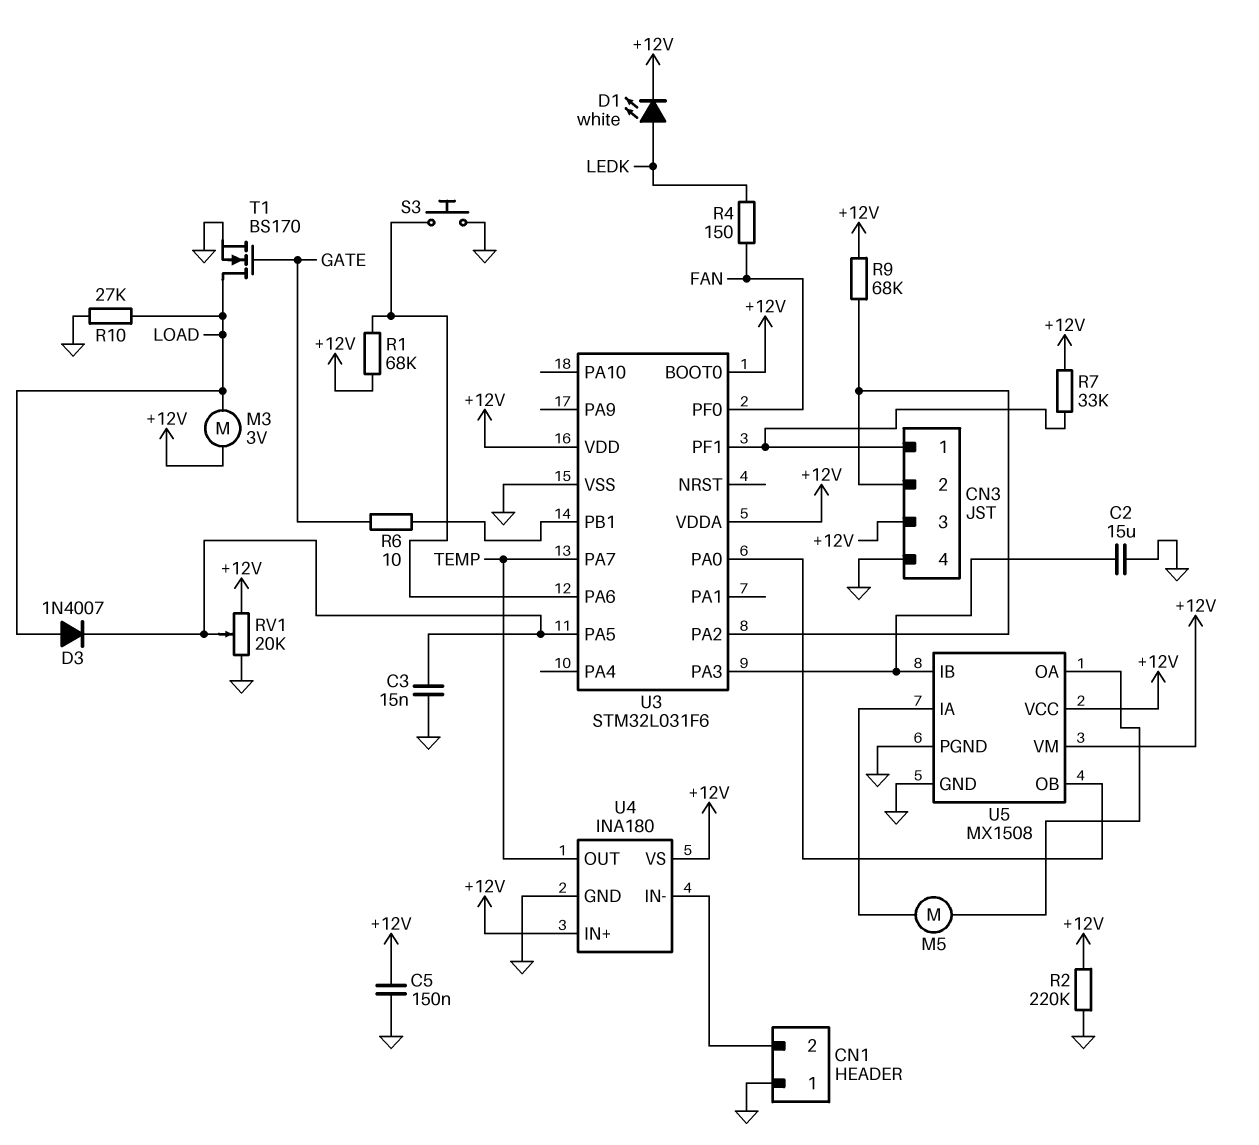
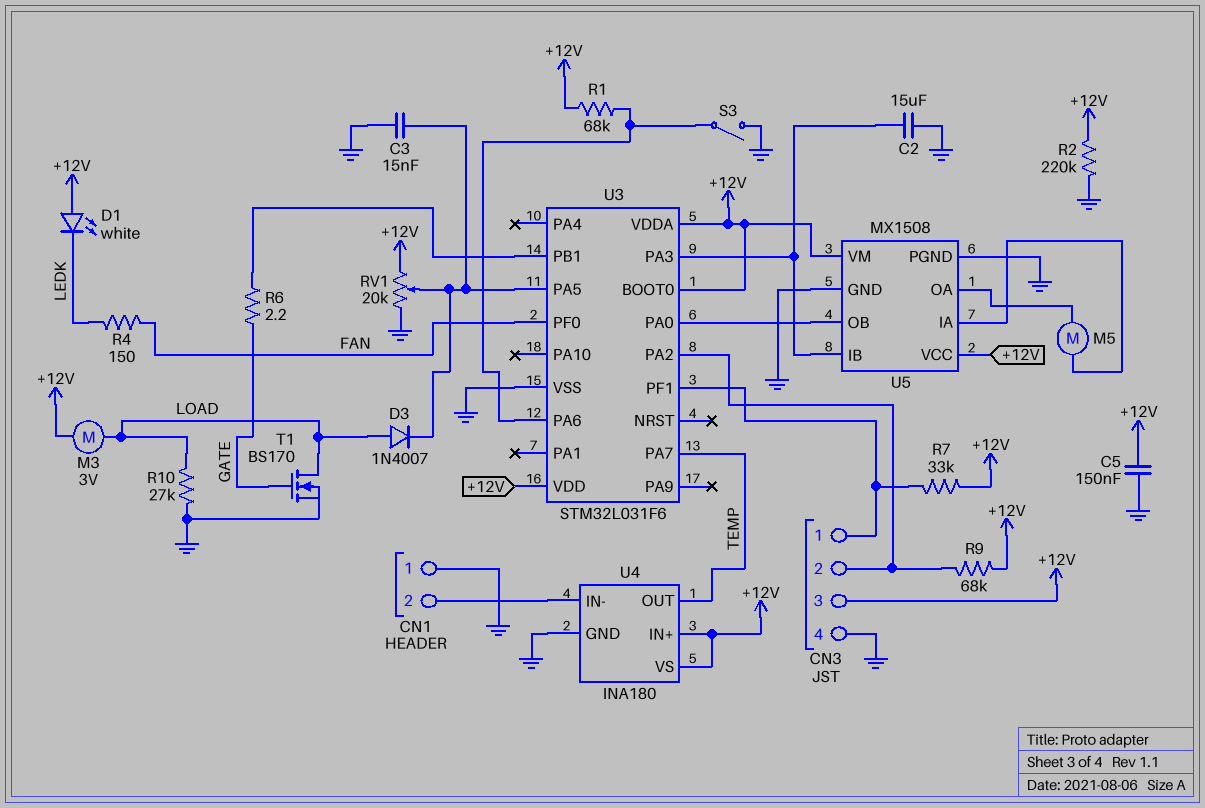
D1: LED white (A LEDK, K +12V) -> LED white (A +12V, K LEDK)
R6: 10 (GATE, U3/PB1) -> 2.2 (GATE, U3/PB1)
S3: button (GND, U3/PA6) -> switch (GND, U3/PA6)

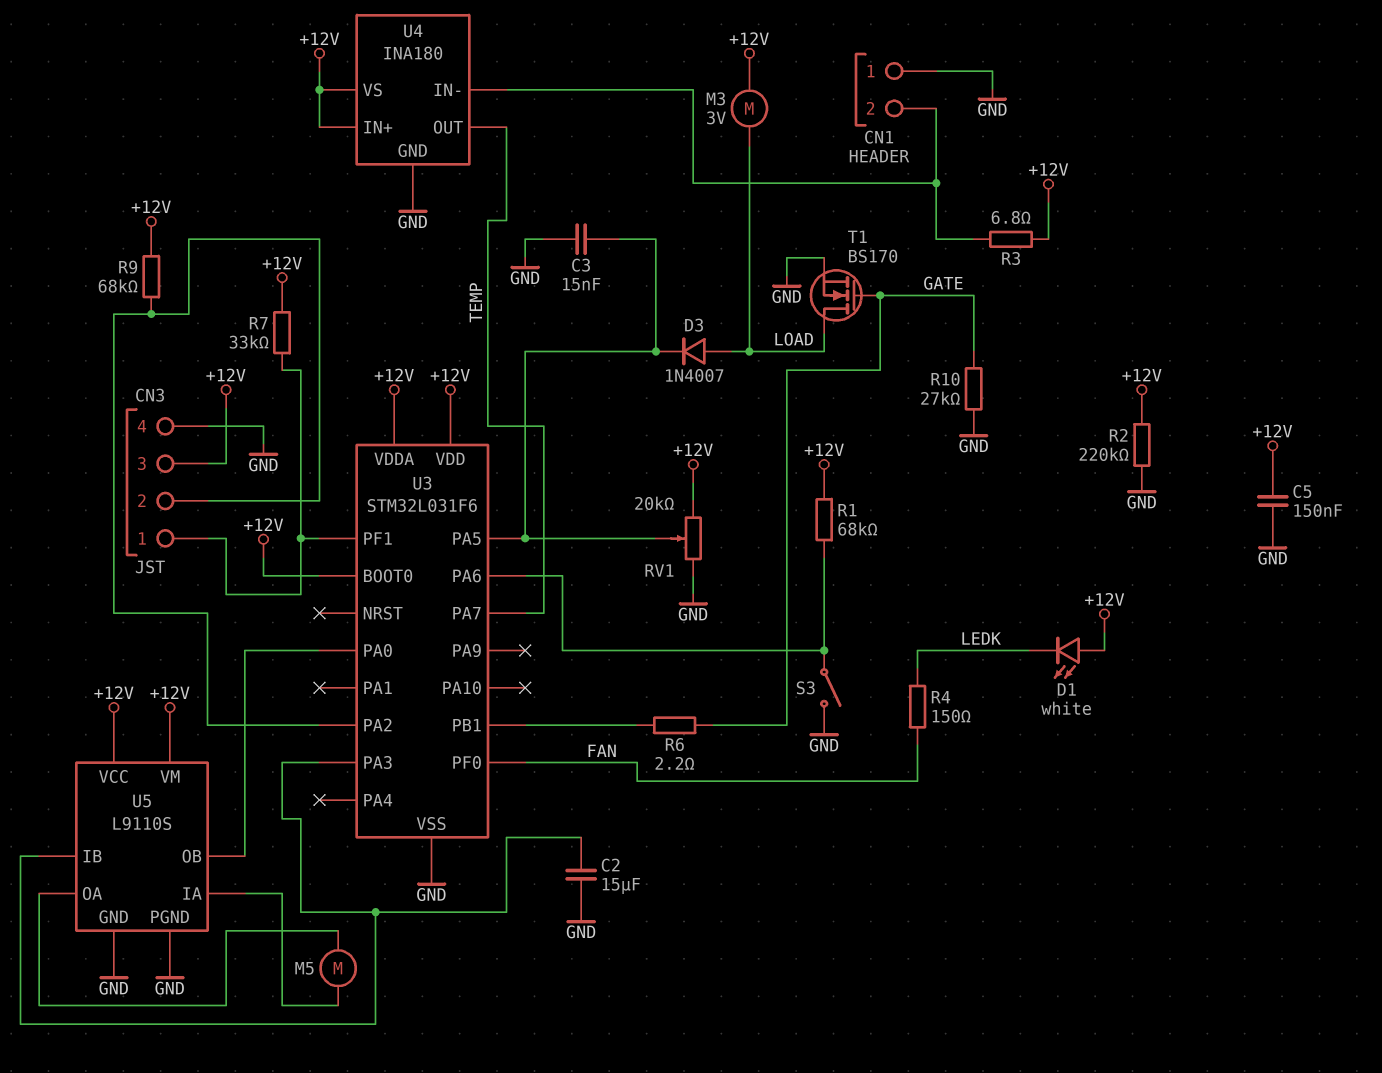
R3: none -> 6.8 (+12V, CN1/2)
R10: 27k (GND, LOAD) -> 27k (GATE, GND)
U5: MX1508 -> L9110S

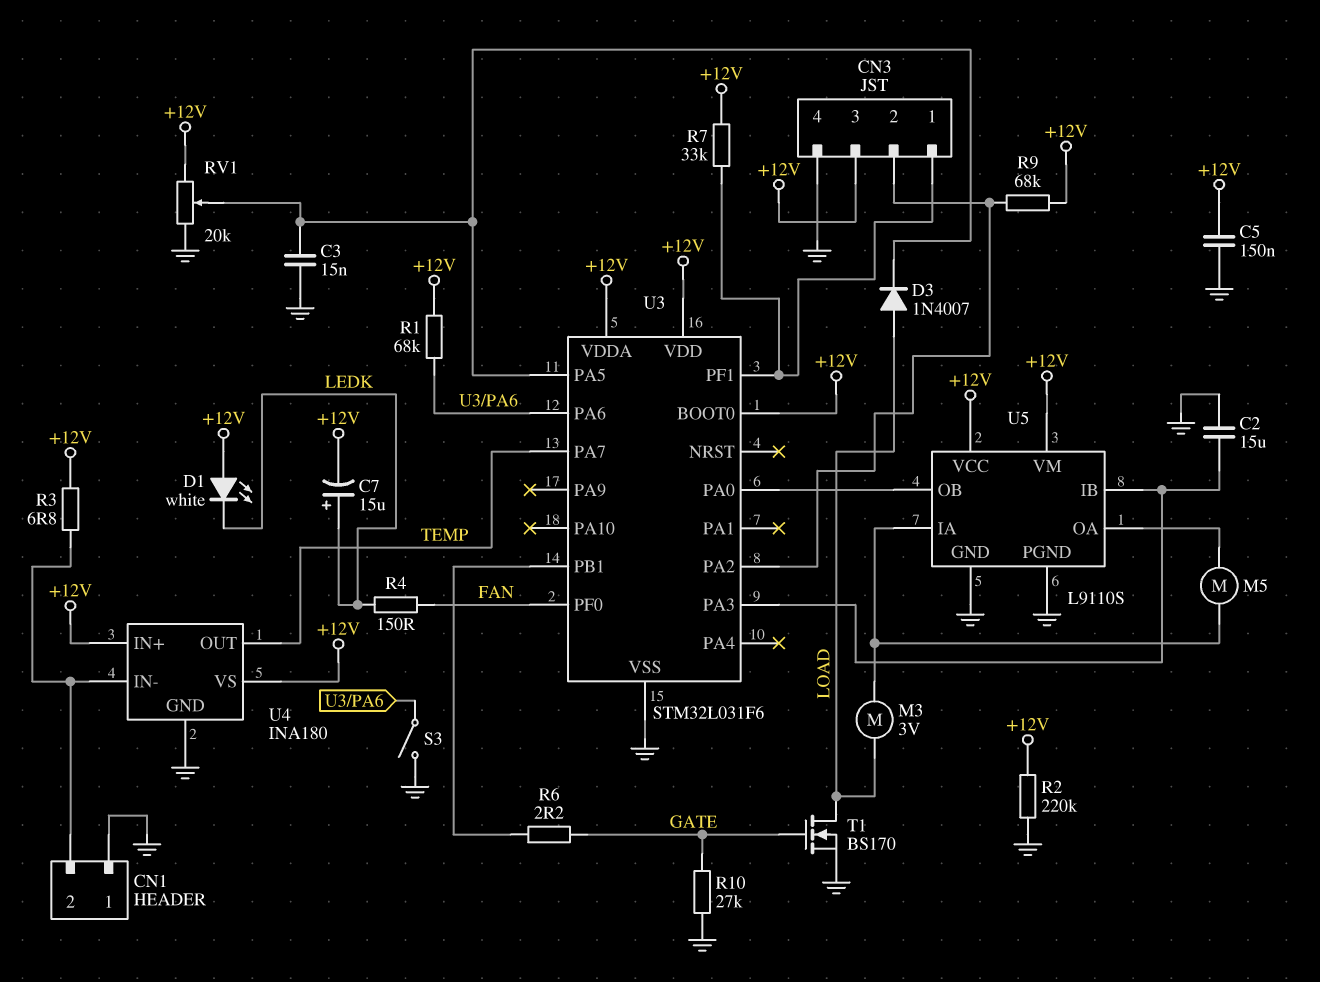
C7: none -> 15uF (plus LEDK, minus +12V)
M3: motor 3V (+12V, LOAD) -> motor 3V (LOAD, U5/IA)

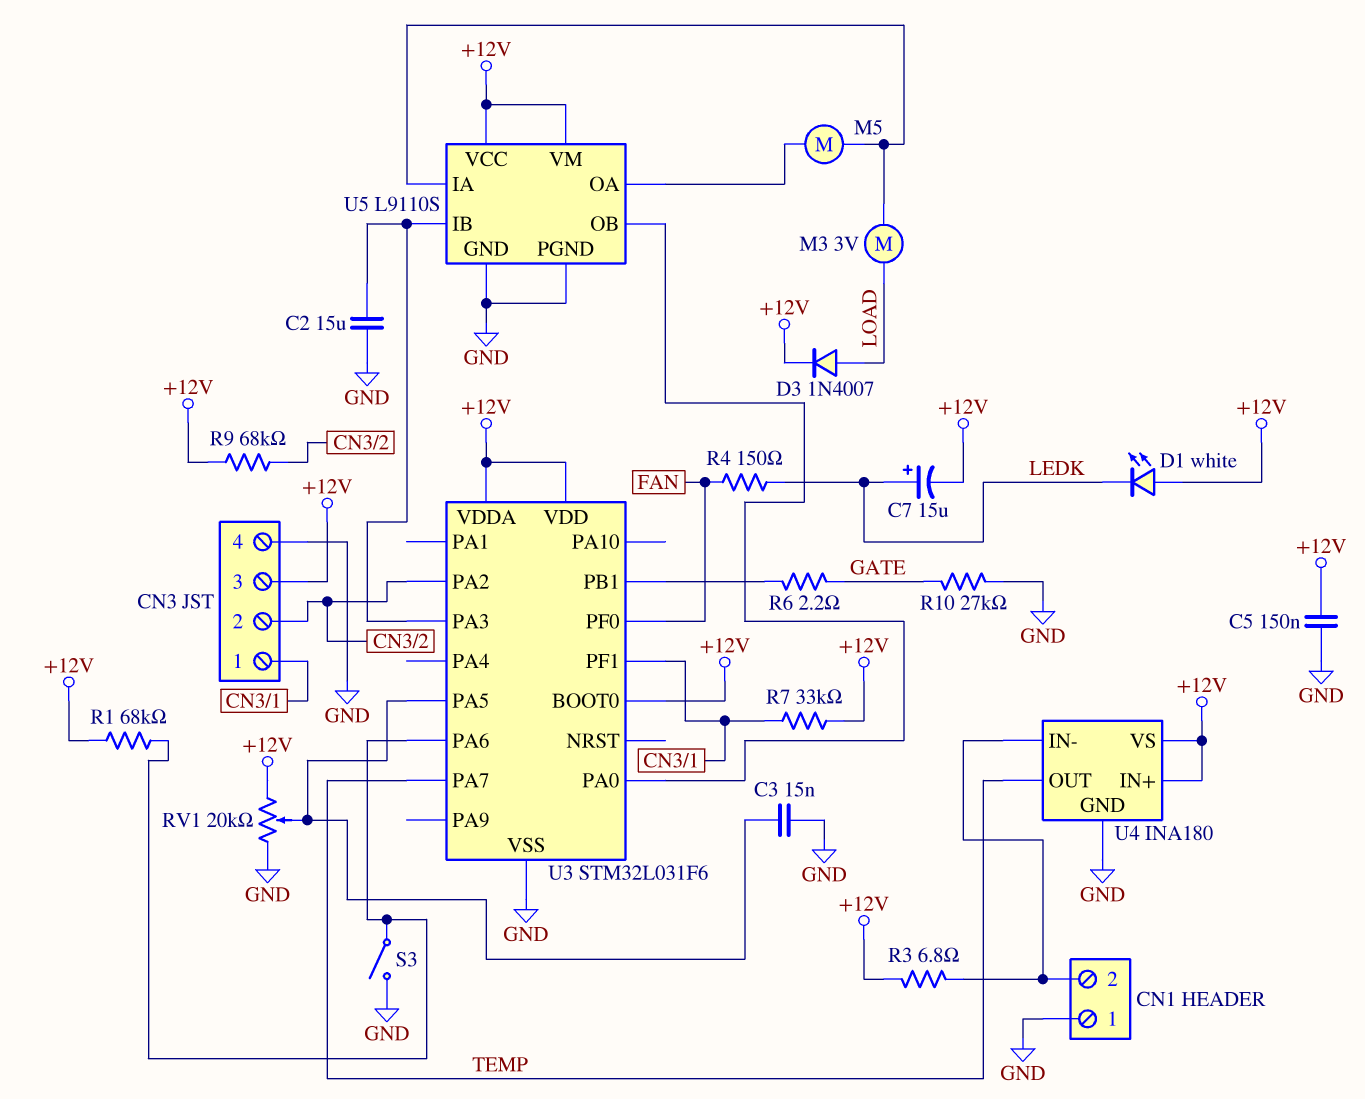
D3: diode 1N4007 (A LOAD, K U3/PA5) -> diode 1N4007 (A LOAD, K +12V)
R2: 220k (+12V, GND) -> none
T1: NMOS BS170 (G GATE, D LOAD, S GND) -> none

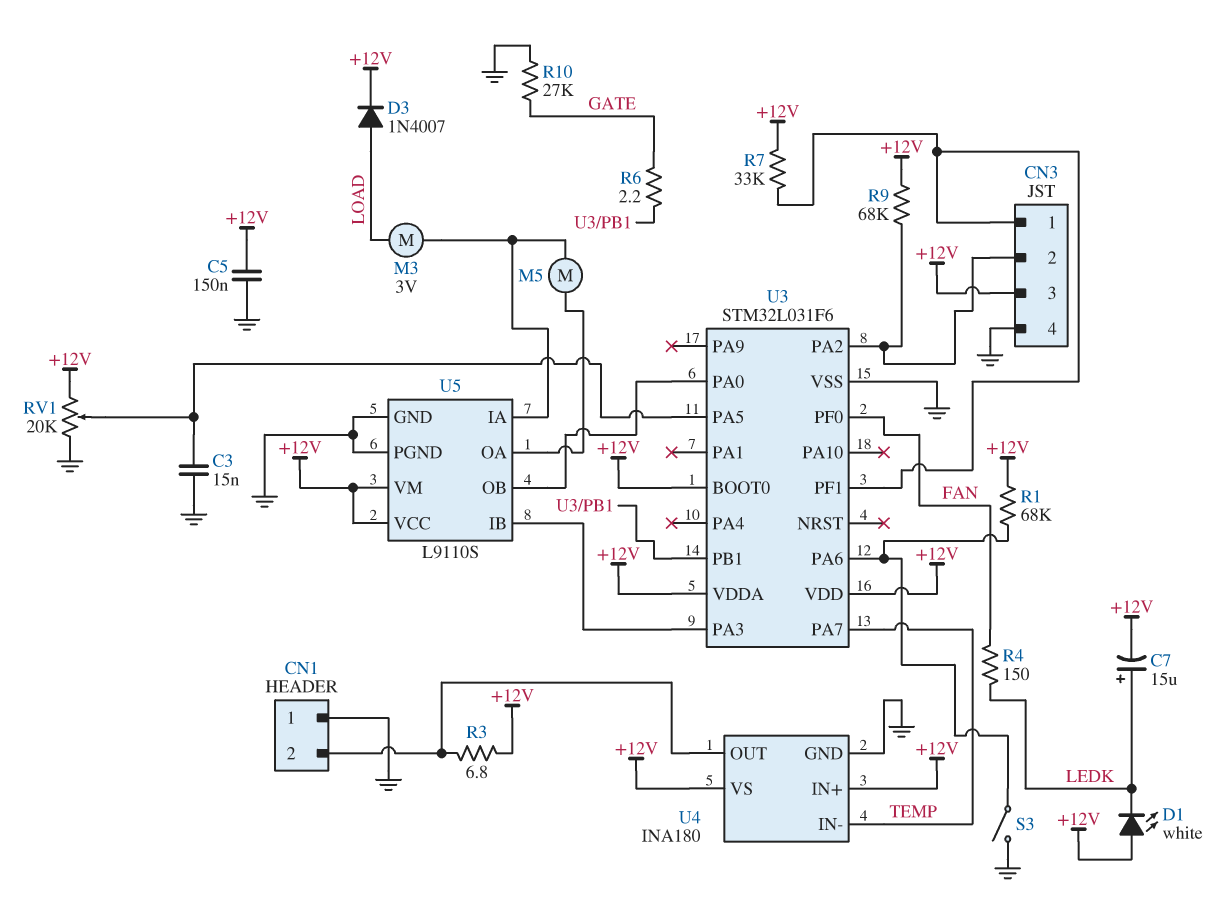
C2: 15uF (GND, U3/PA3) -> none
U4 pin IN-: CN1/2 -> TEMP
U4 pin OUT: TEMP -> CN1/2

